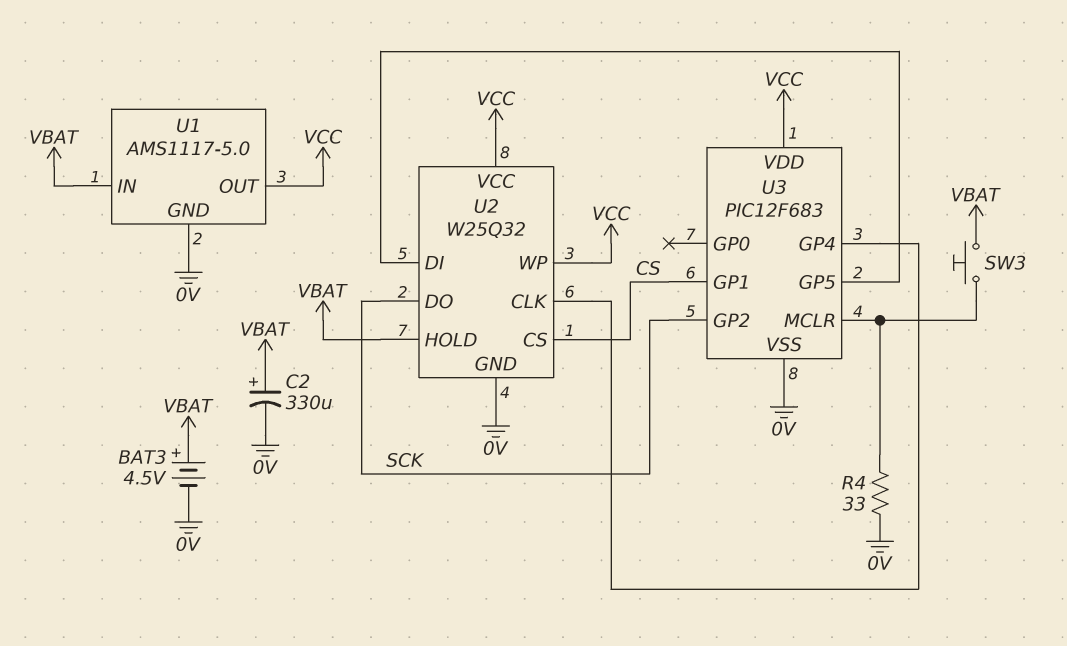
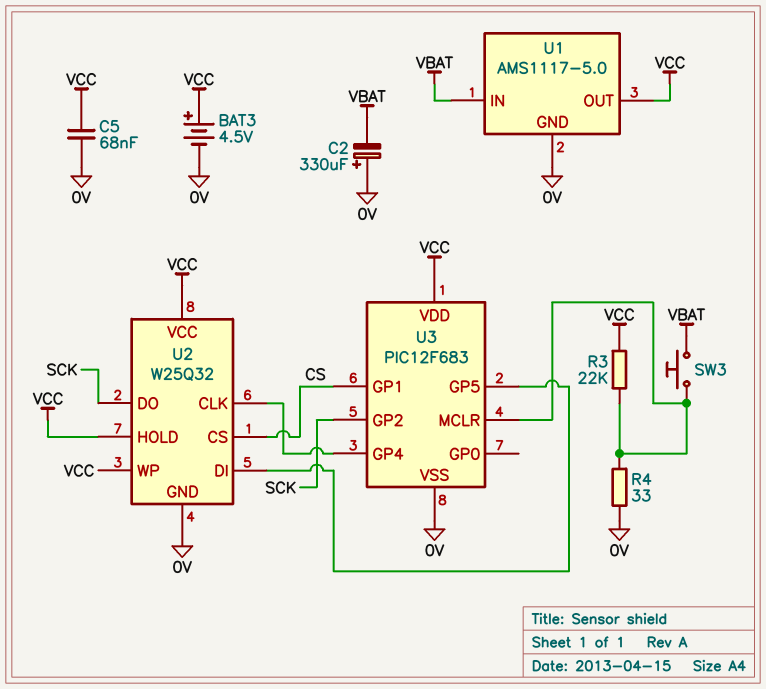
BAT3: 4.5V (plus VBAT, minus 0V) -> 4.5V (plus VCC, minus 0V)
C2: 330uF (plus VBAT, minus 0V) -> 330uF (plus 0V, minus VBAT)
C5: none -> 68nF (0V, VCC)
R3: none -> 22k (U3/MCLR, VCC)
U2 pin HOLD: VBAT -> VCC

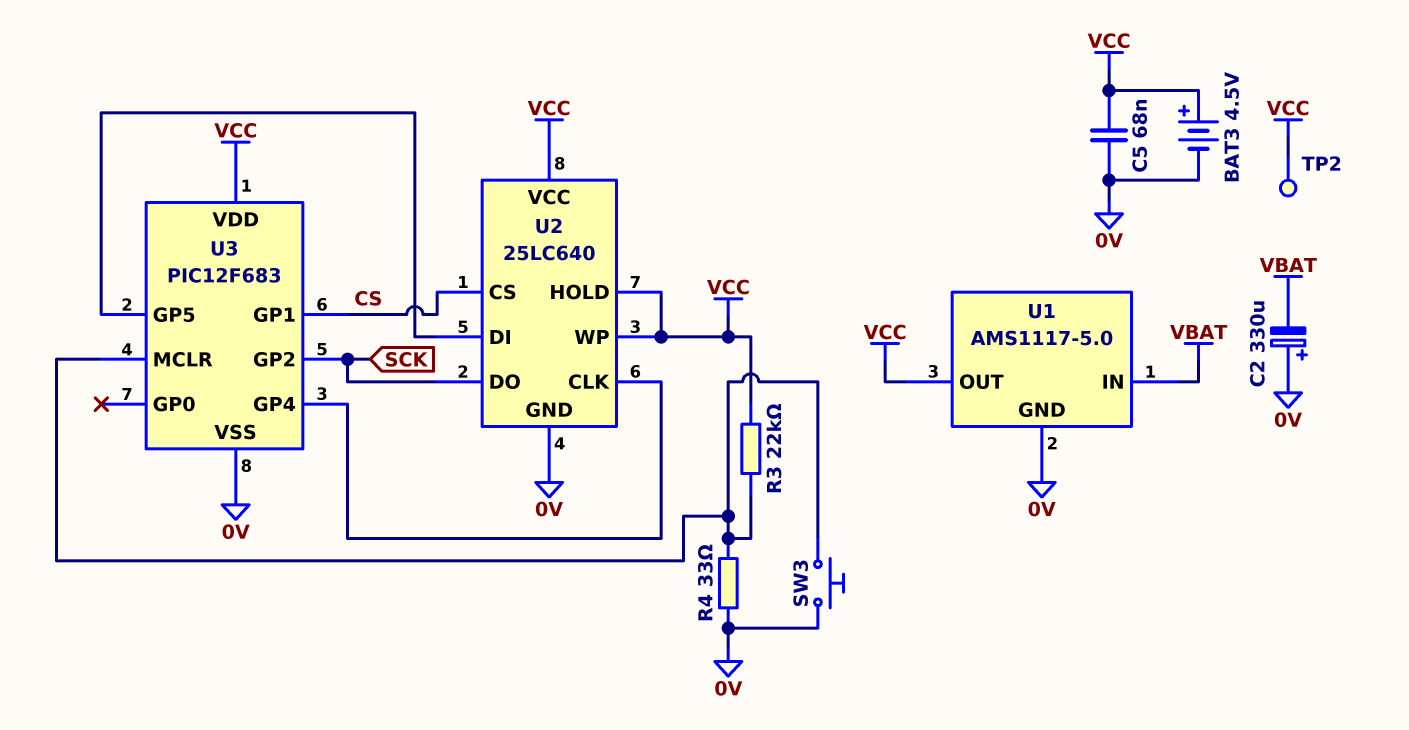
SW3: button (U3/MCLR, VBAT) -> button (0V, U3/MCLR)
TP2: none -> test point (VCC)
U2: W25Q32 -> 25LC640

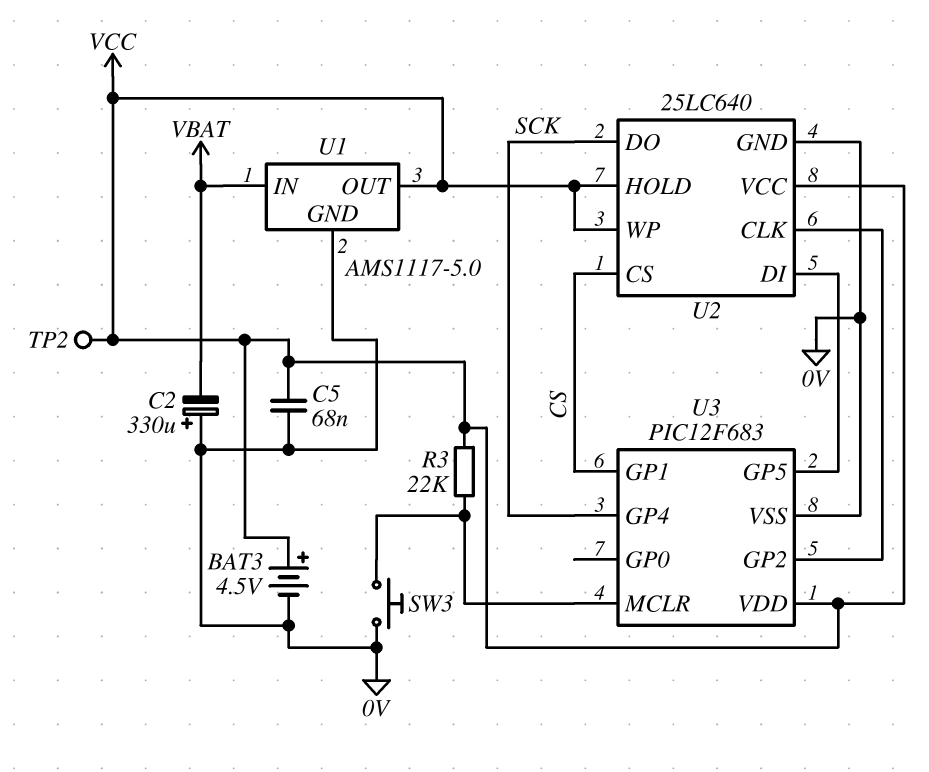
R4: 33 (0V, U3/MCLR) -> none
U3 pin GP2: SCK -> U2/CLK
U3 pin GP4: U2/CLK -> SCK

